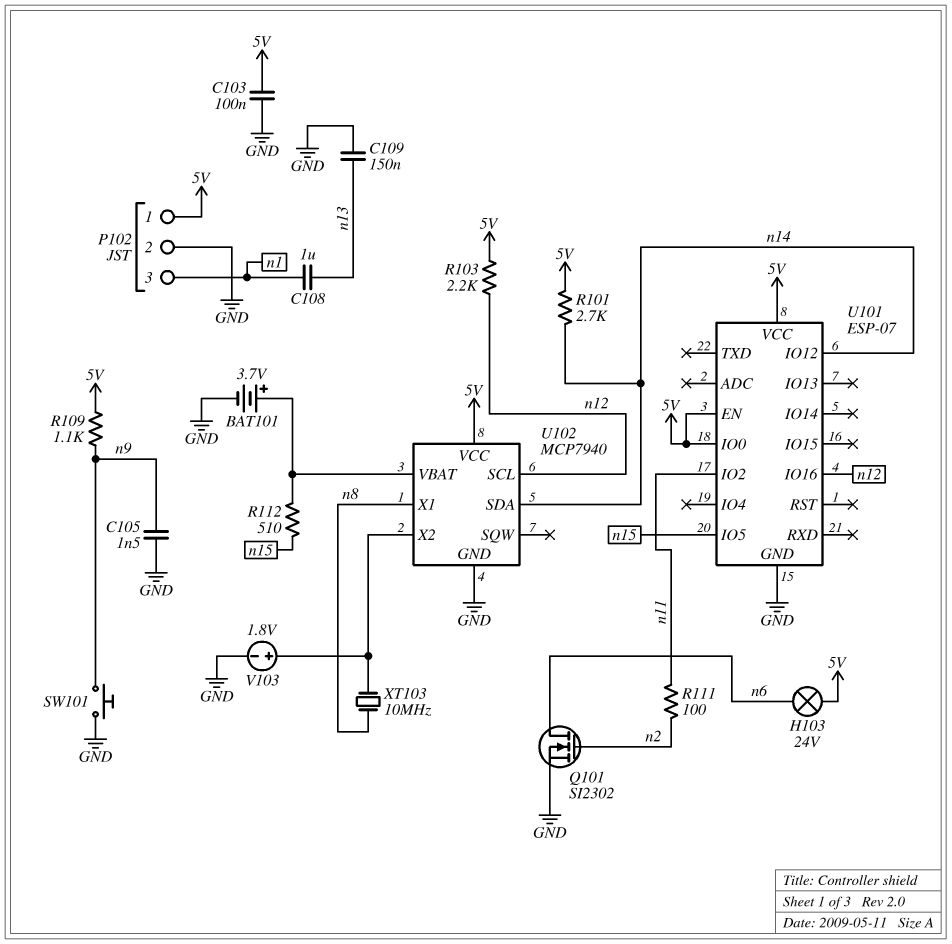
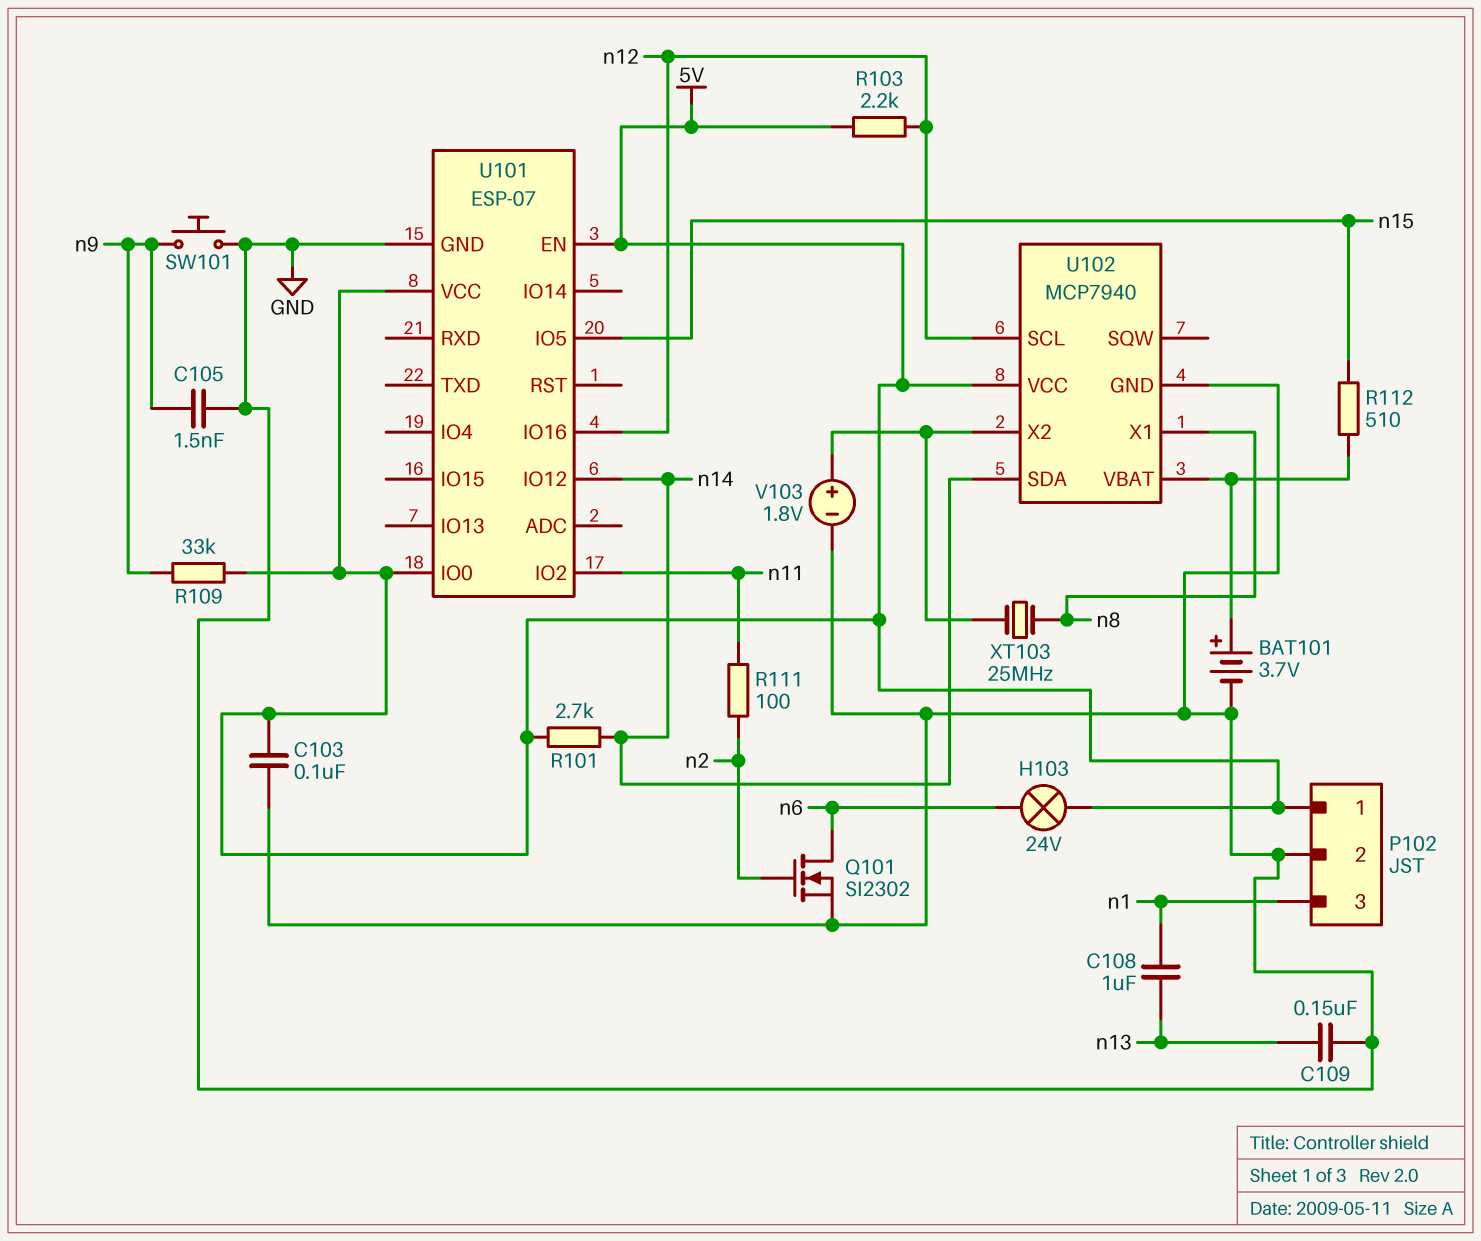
R109: 1.1k (5V, n9) -> 33k (5V, n9)
XT103: 10MHz (U102/X2, n8) -> 25MHz (U102/X2, n8)

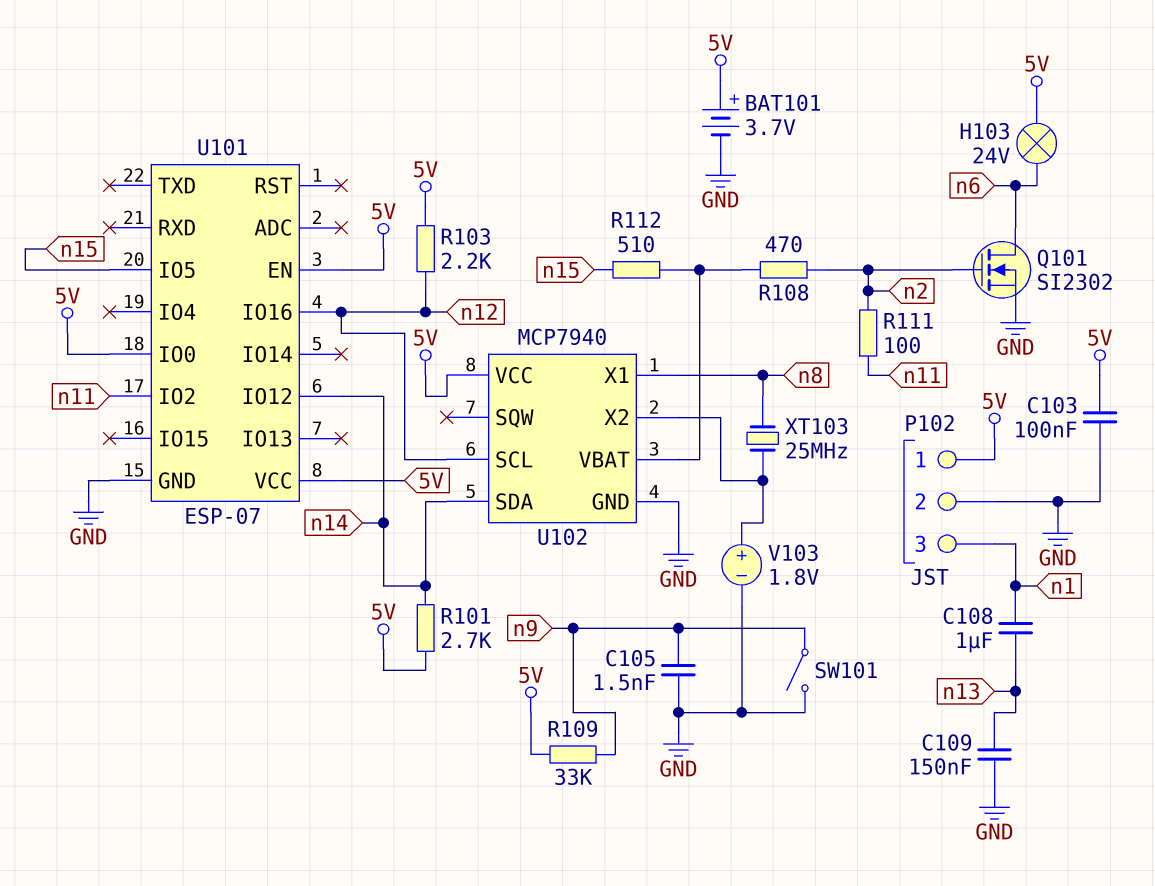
BAT101: 3.7V (plus U102/VBAT, minus GND) -> 3.7V (plus 5V, minus GND)
R108: none -> 470 (U102/VBAT, n2)
SW101: button (GND, n9) -> switch (GND, n9)

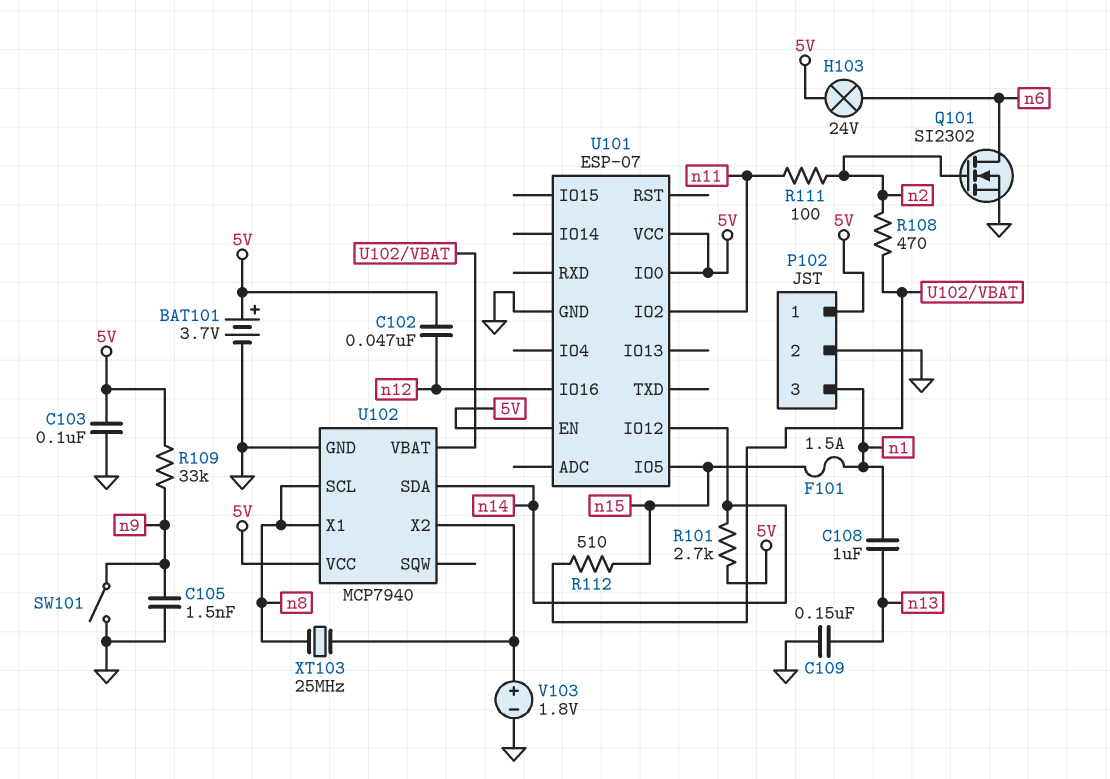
C102: none -> 47nF (5V, n12)
F101: none -> 1.5A (n1, n15)
R103: 2.2k (5V, n12) -> none
U102 pin SCL: n12 -> n8

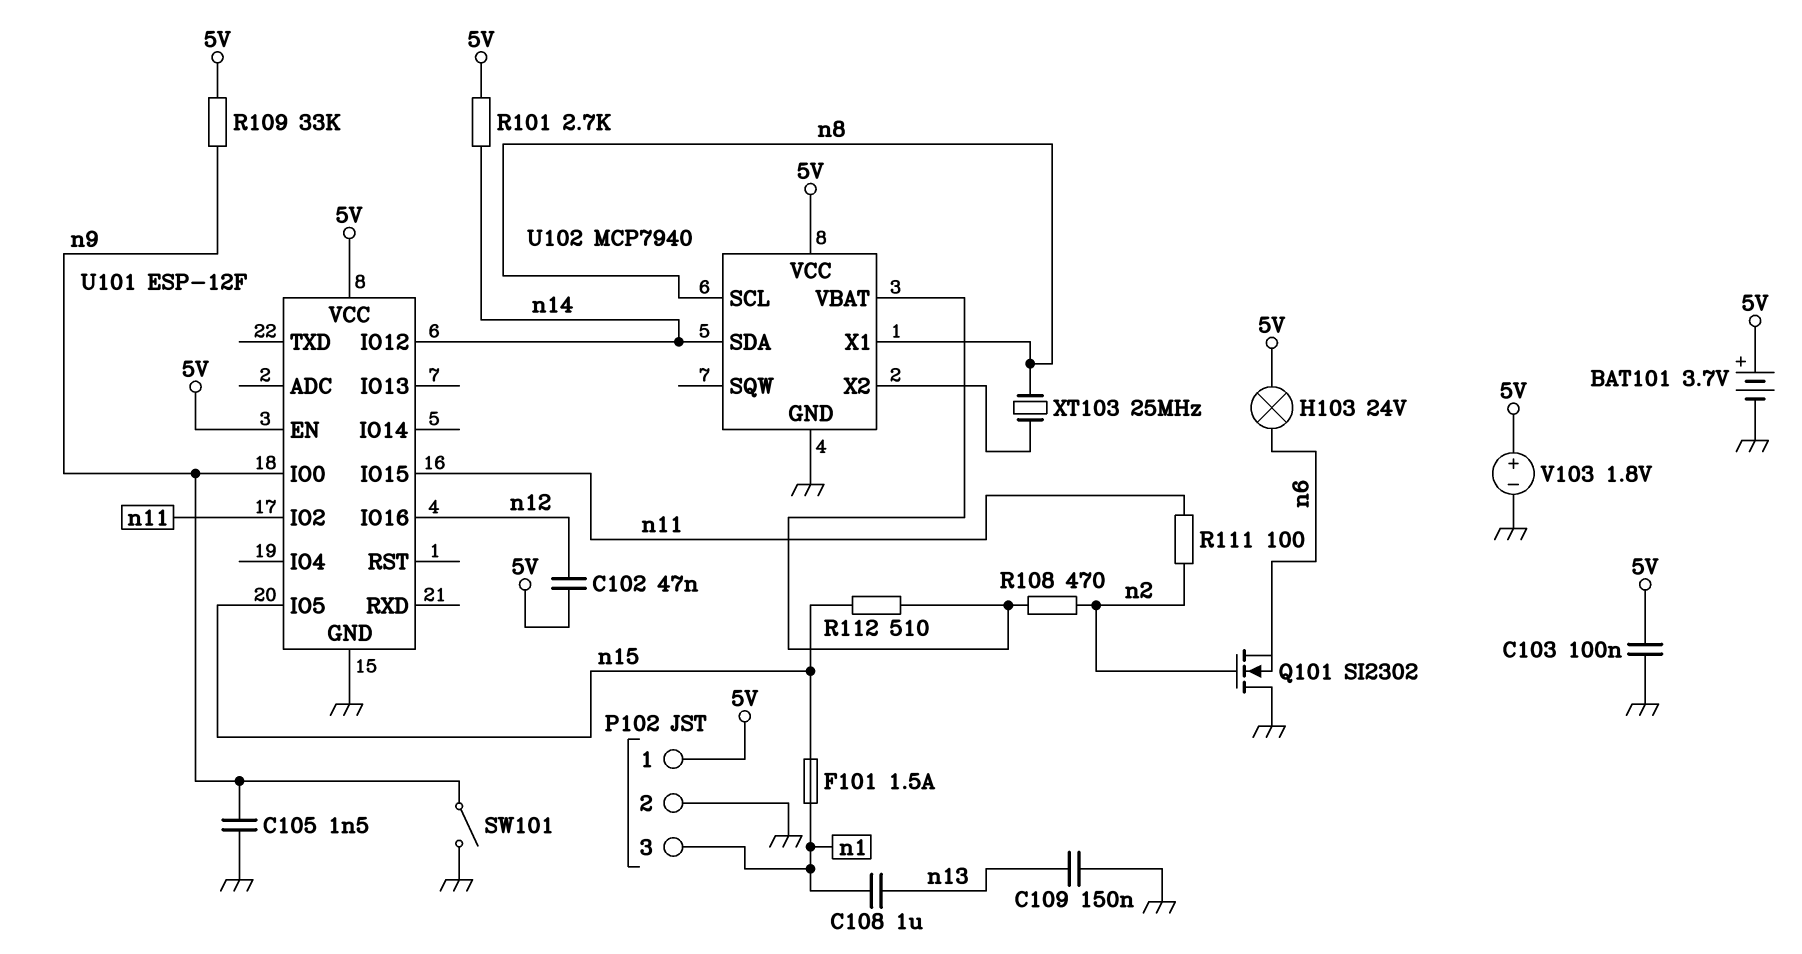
Q101: NMOS SI2302 (G n2, D n6, S GND) -> NMOS SI2302 (G n2, D GND, S n6)
U101: ESP-07 -> ESP-12F
U101 pin IO0: 5V -> n9
U101 pin IO15: none -> n11
V103: 1.8V (plus U102/X2, minus GND) -> 1.8V (plus 5V, minus GND)

